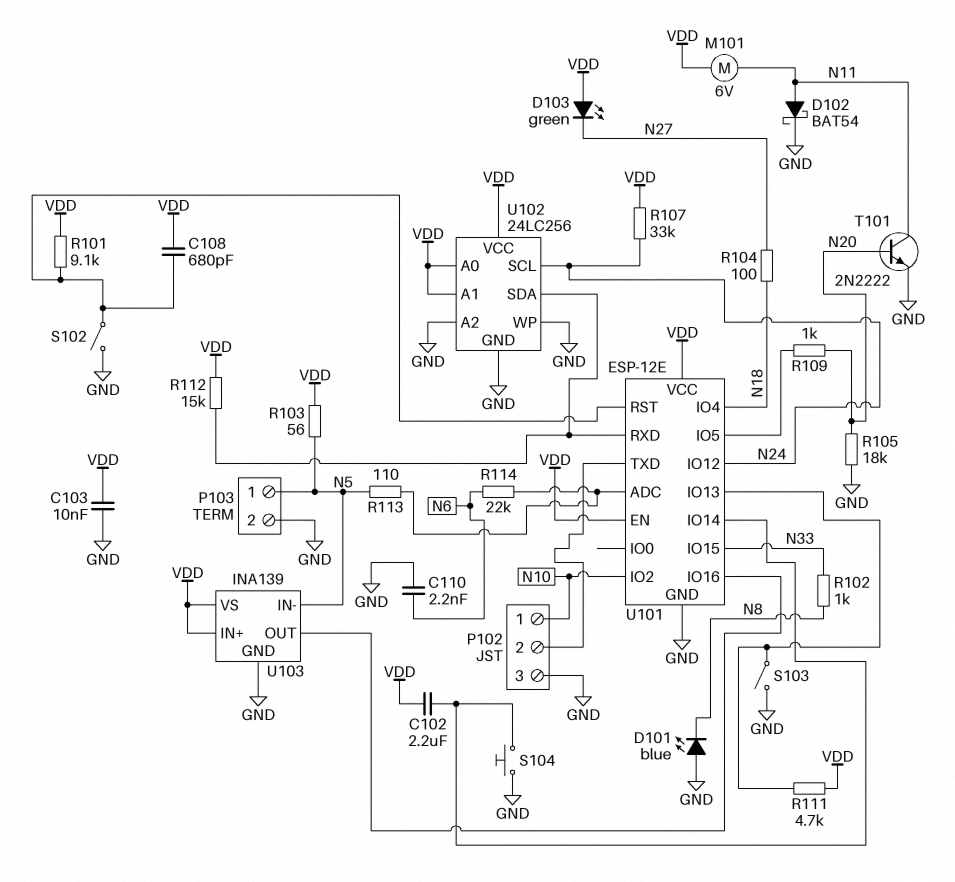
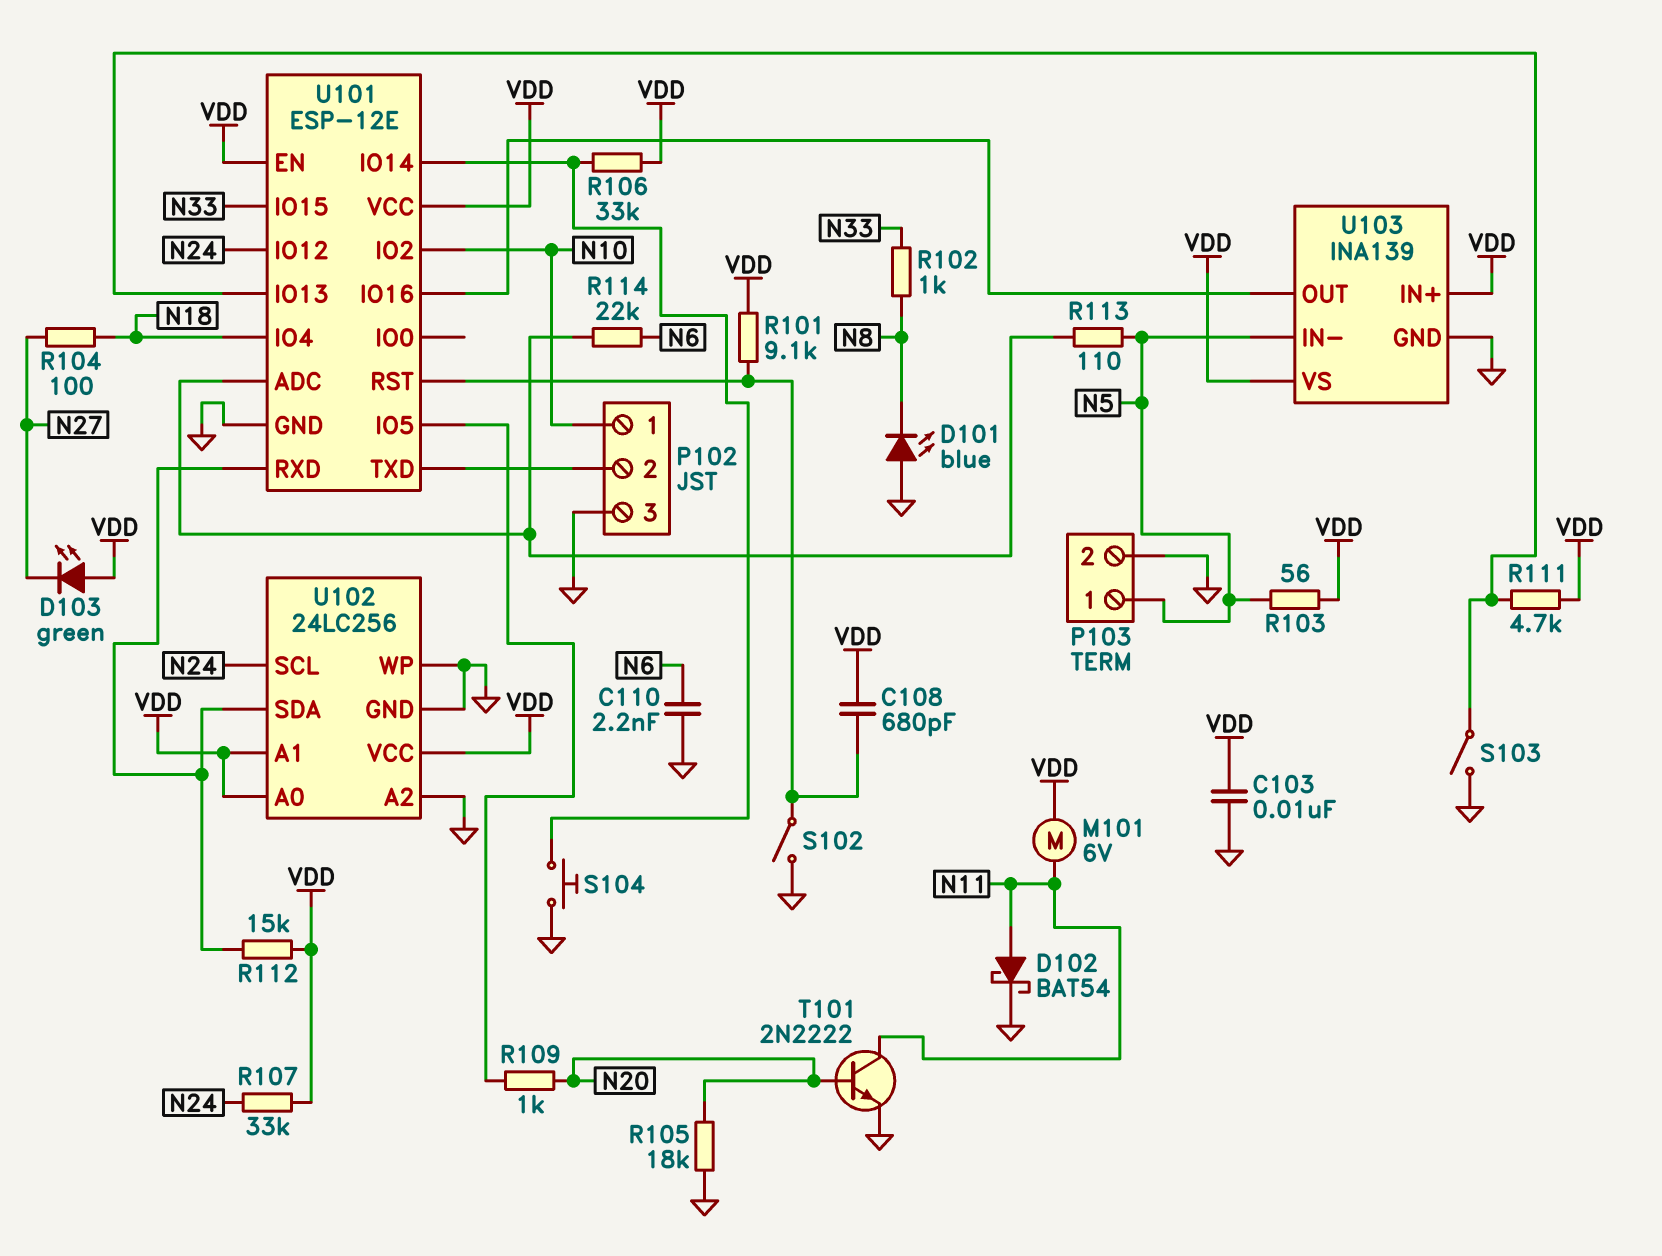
C102: 2.2uF (U101/IO14, VDD) -> none
R106: none -> 33k (U101/IO14, VDD)

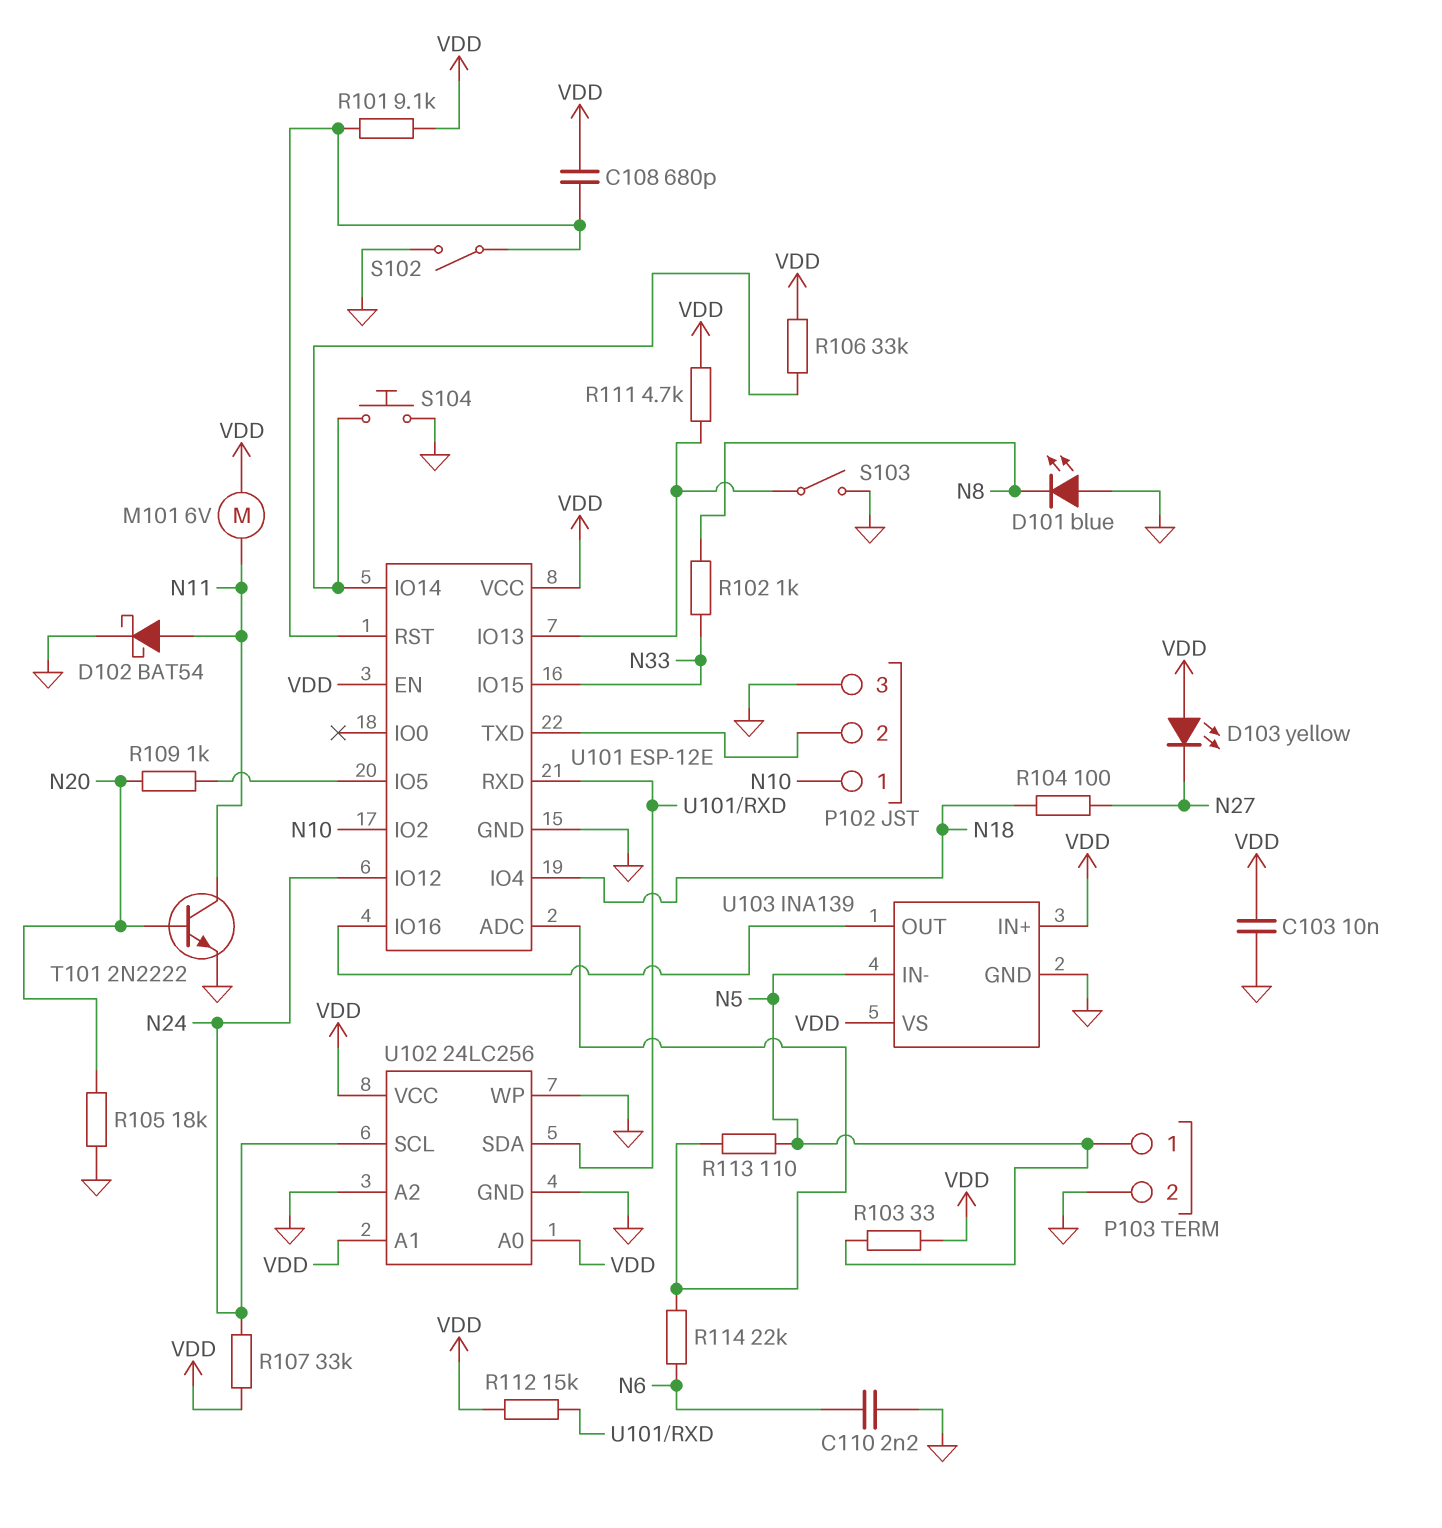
D103: LED green (A VDD, K N27) -> LED yellow (A VDD, K N27)
R103: 56 (N5, VDD) -> 33 (N5, VDD)

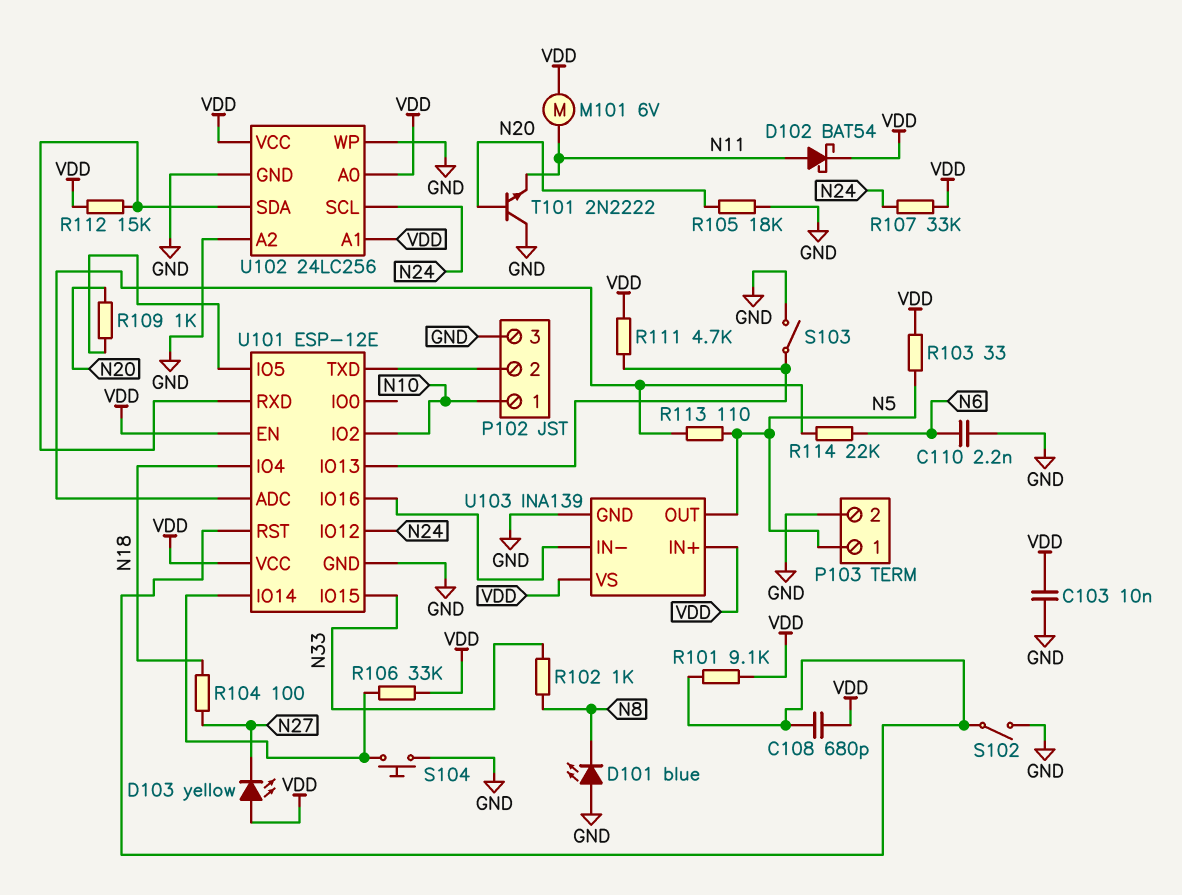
D102: schottky BAT54 (A N11, K GND) -> schottky BAT54 (A N11, K VDD)
T101: NPN 2N2222 (B N20, C N11, E GND) -> NPN 2N2222 (B N20, C GND, E N11)
U103 pin IN-: N5 -> U101/IO16
U103 pin OUT: U101/IO16 -> N5

